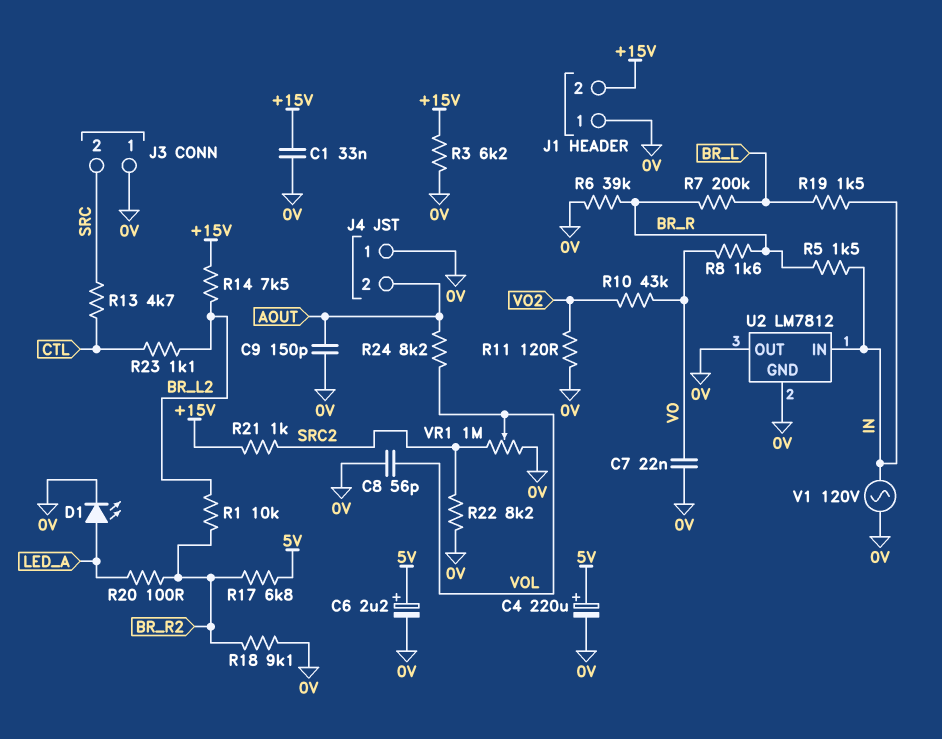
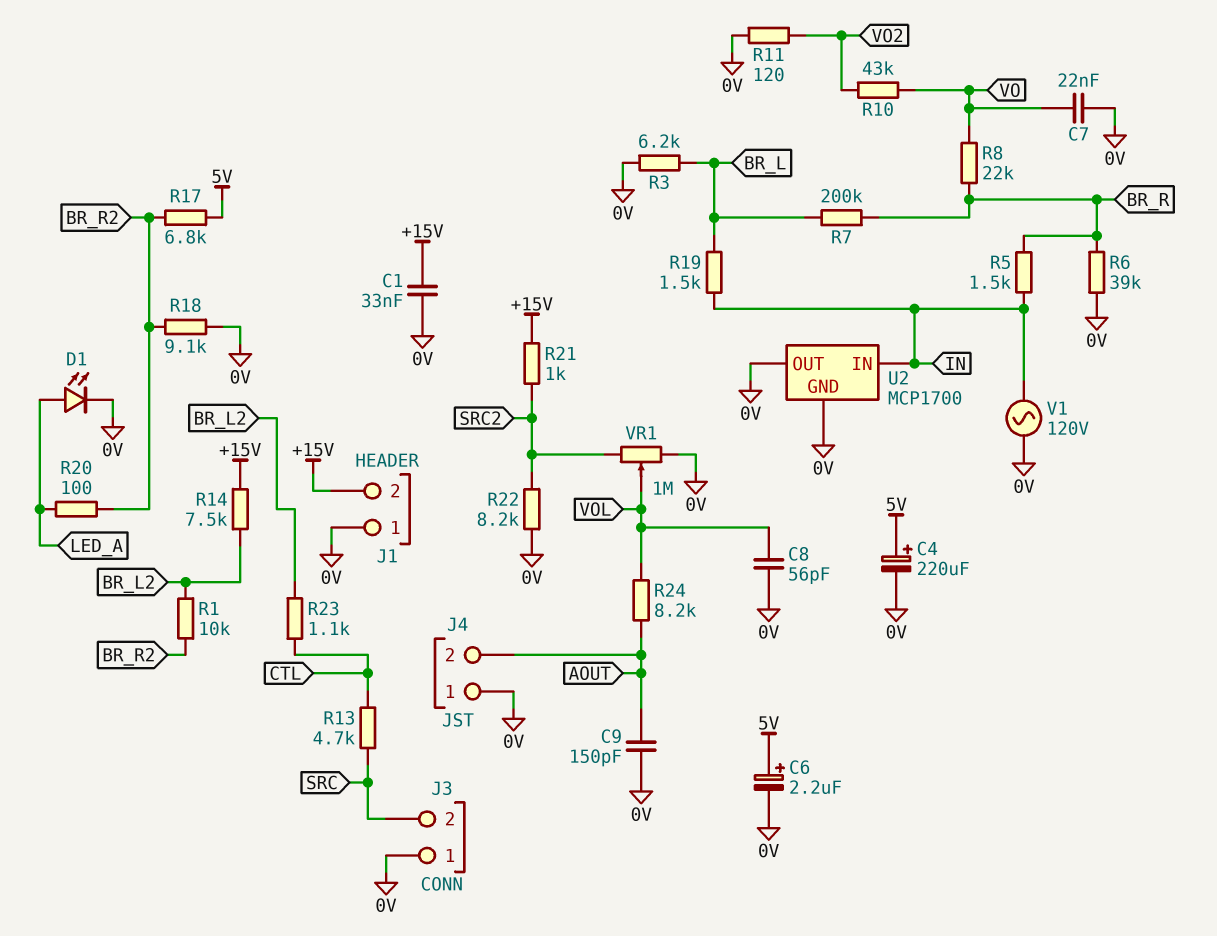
R3: 6.2k (+15V, 0V) -> 6.2k (0V, BR_L)
R8: 1.6k (BR_R, VO) -> 22k (BR_R, VO)
U2: LM7812 -> MCP1700

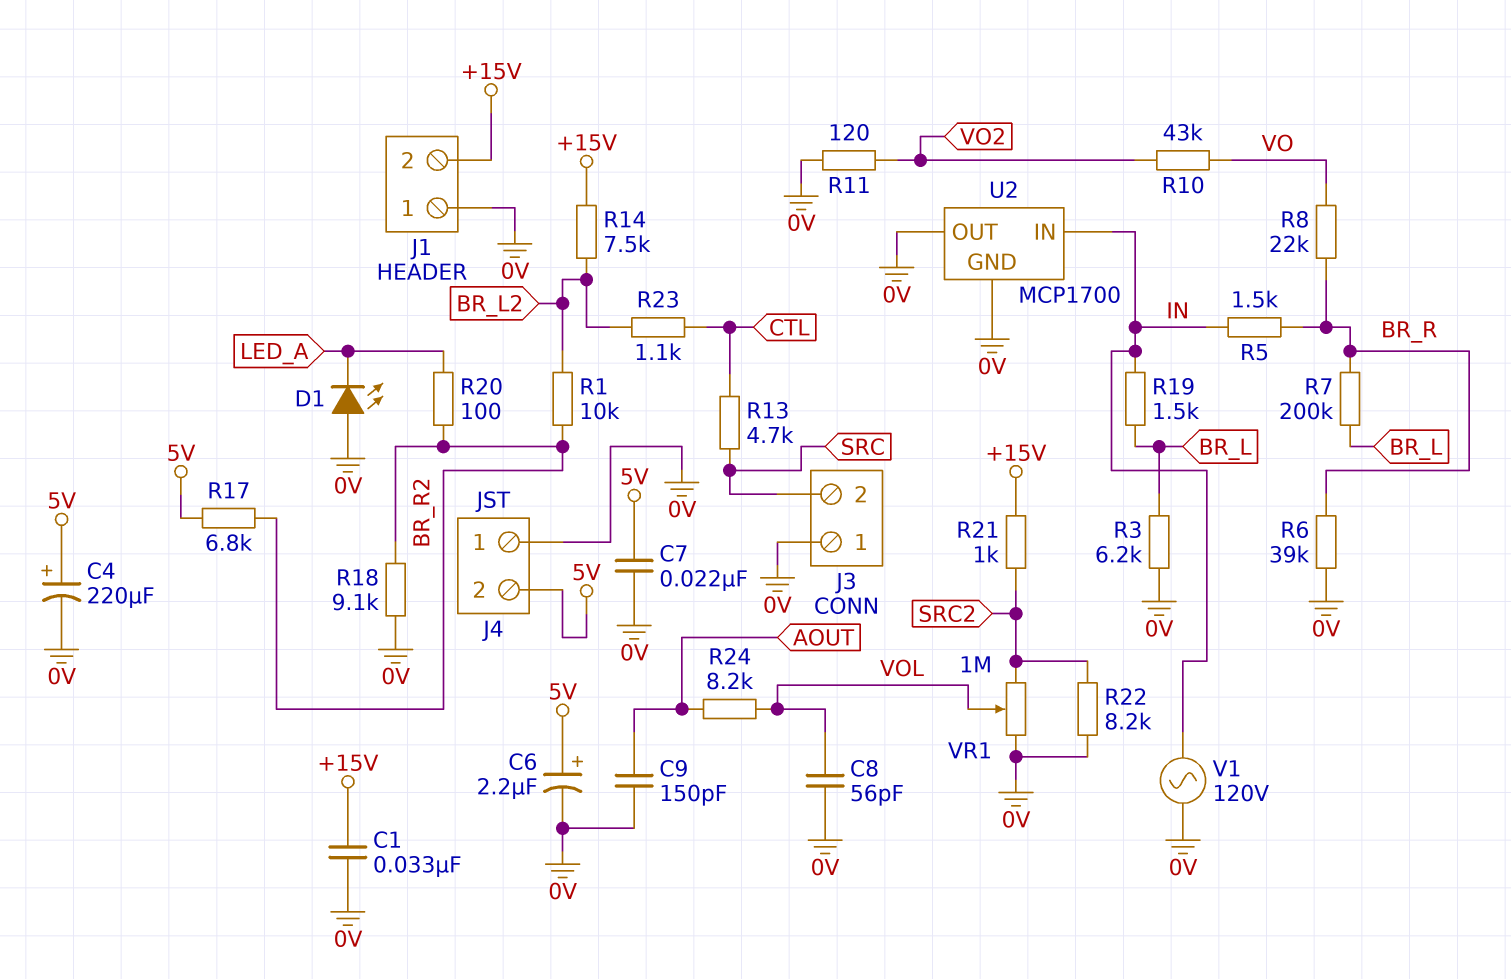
C7: 22nF (0V, VO) -> 22nF (0V, 5V)
D1: LED (A LED_A, K 0V) -> LED (A 0V, K LED_A)
J4 pin 2: AOUT -> 5V

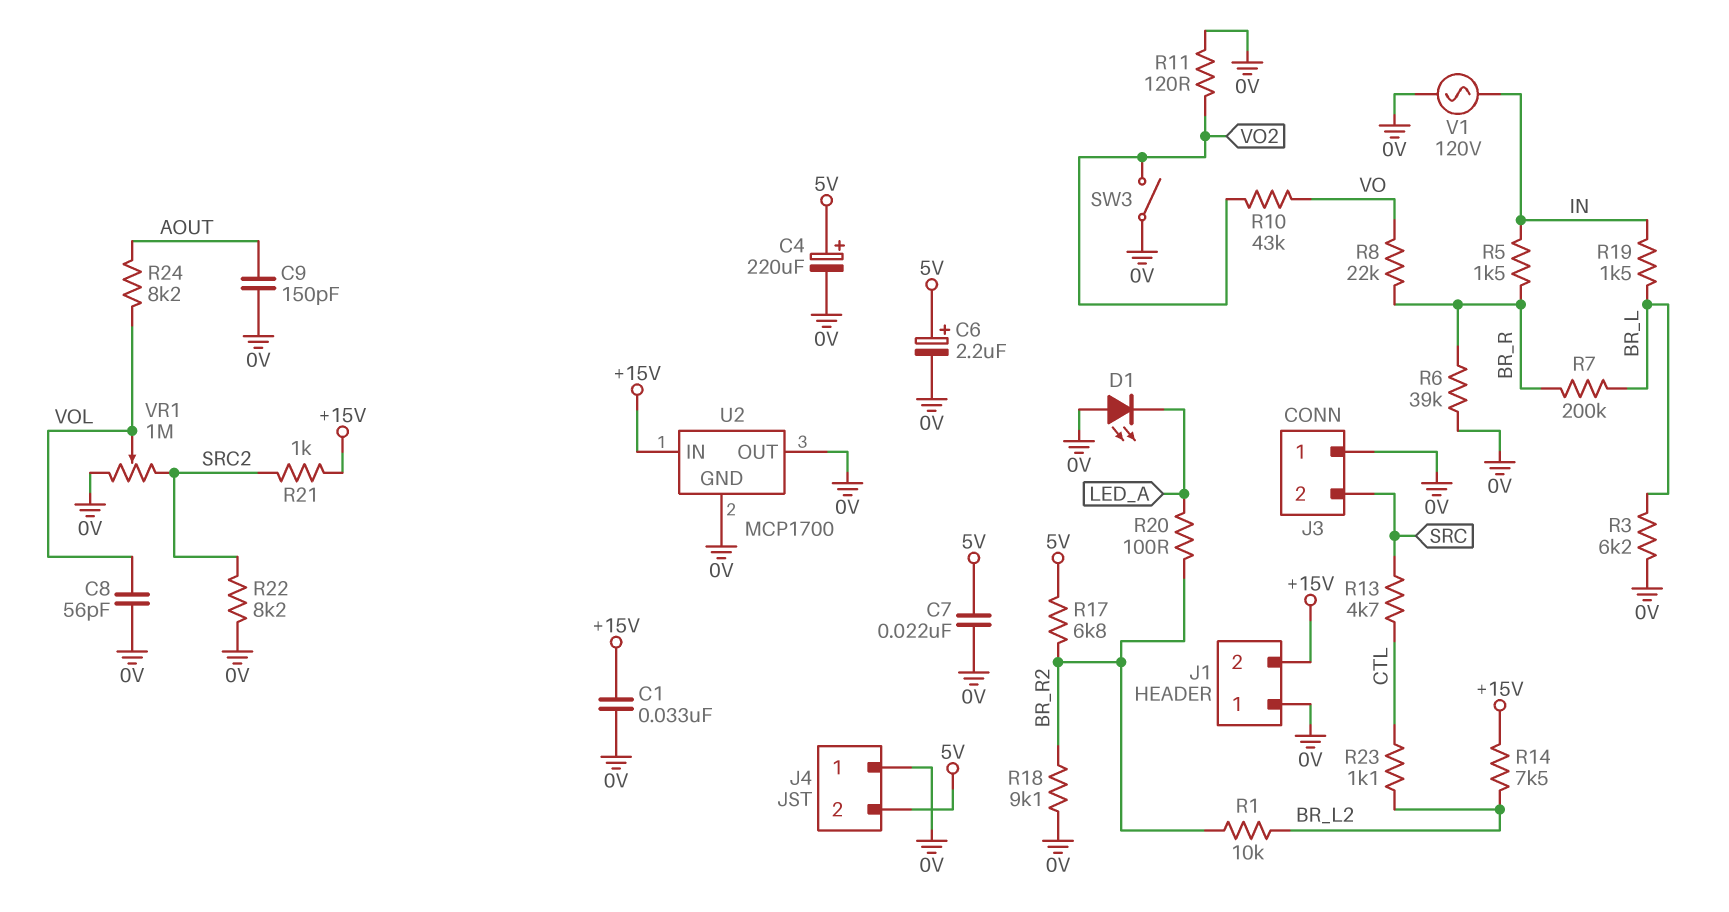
SW3: none -> switch (0V, VO2)
U2 pin IN: IN -> +15V

